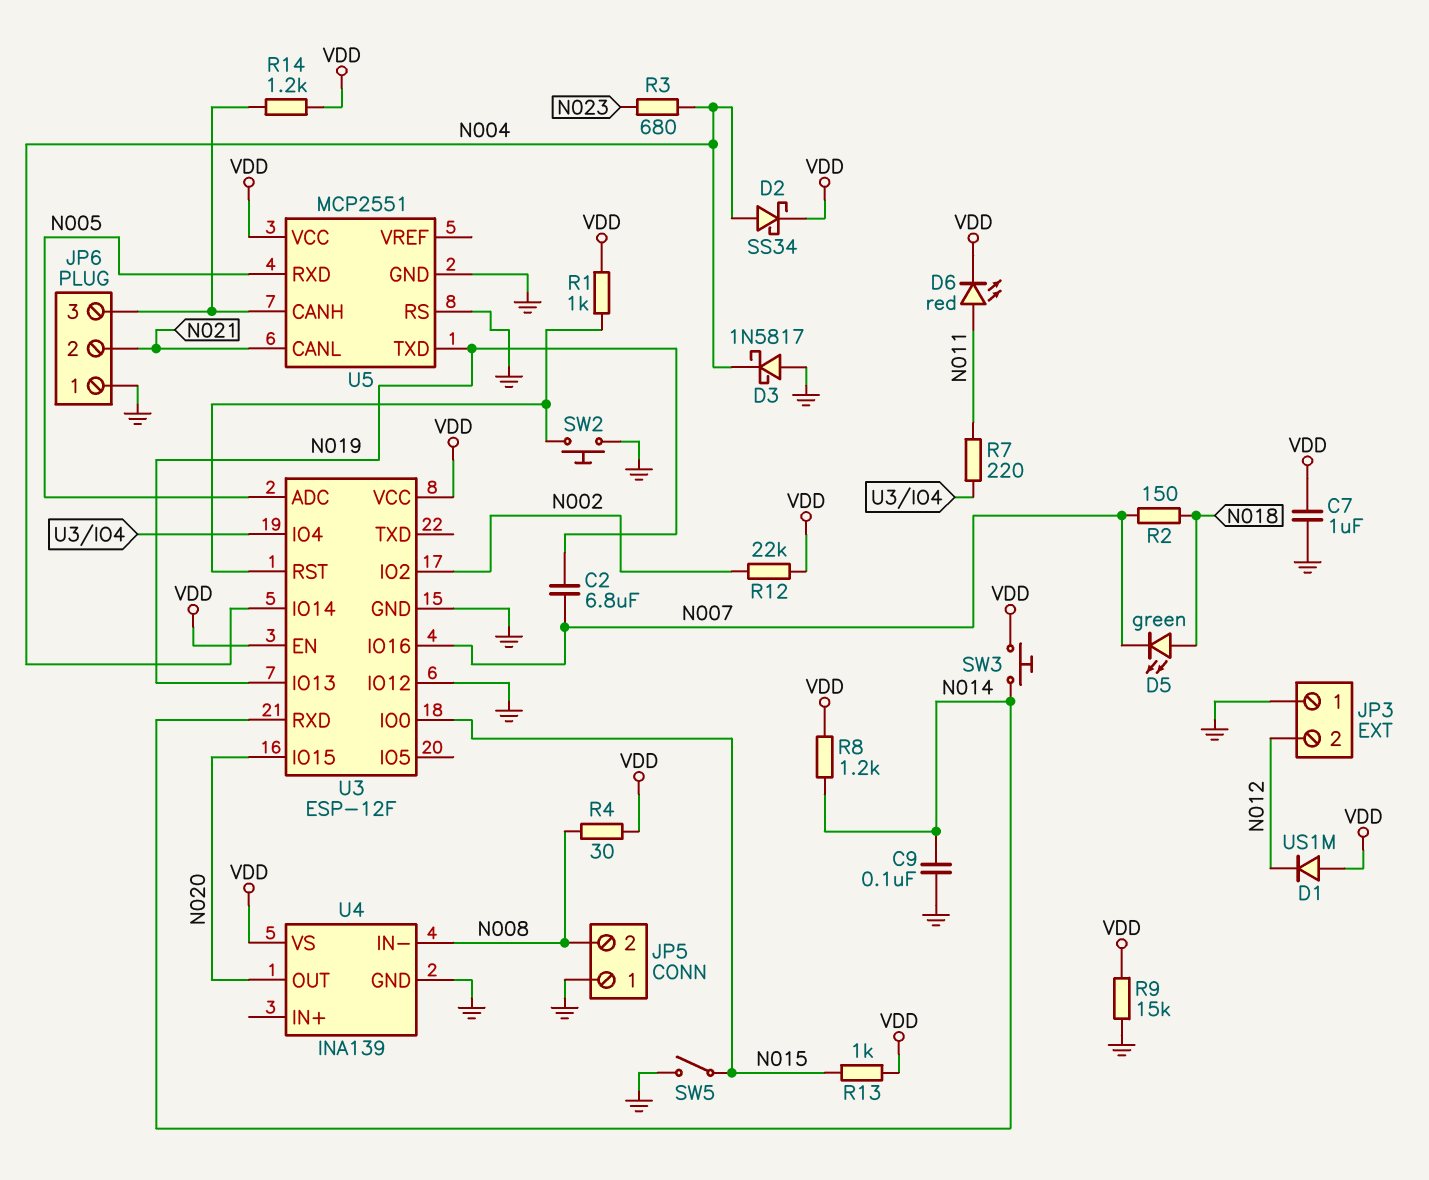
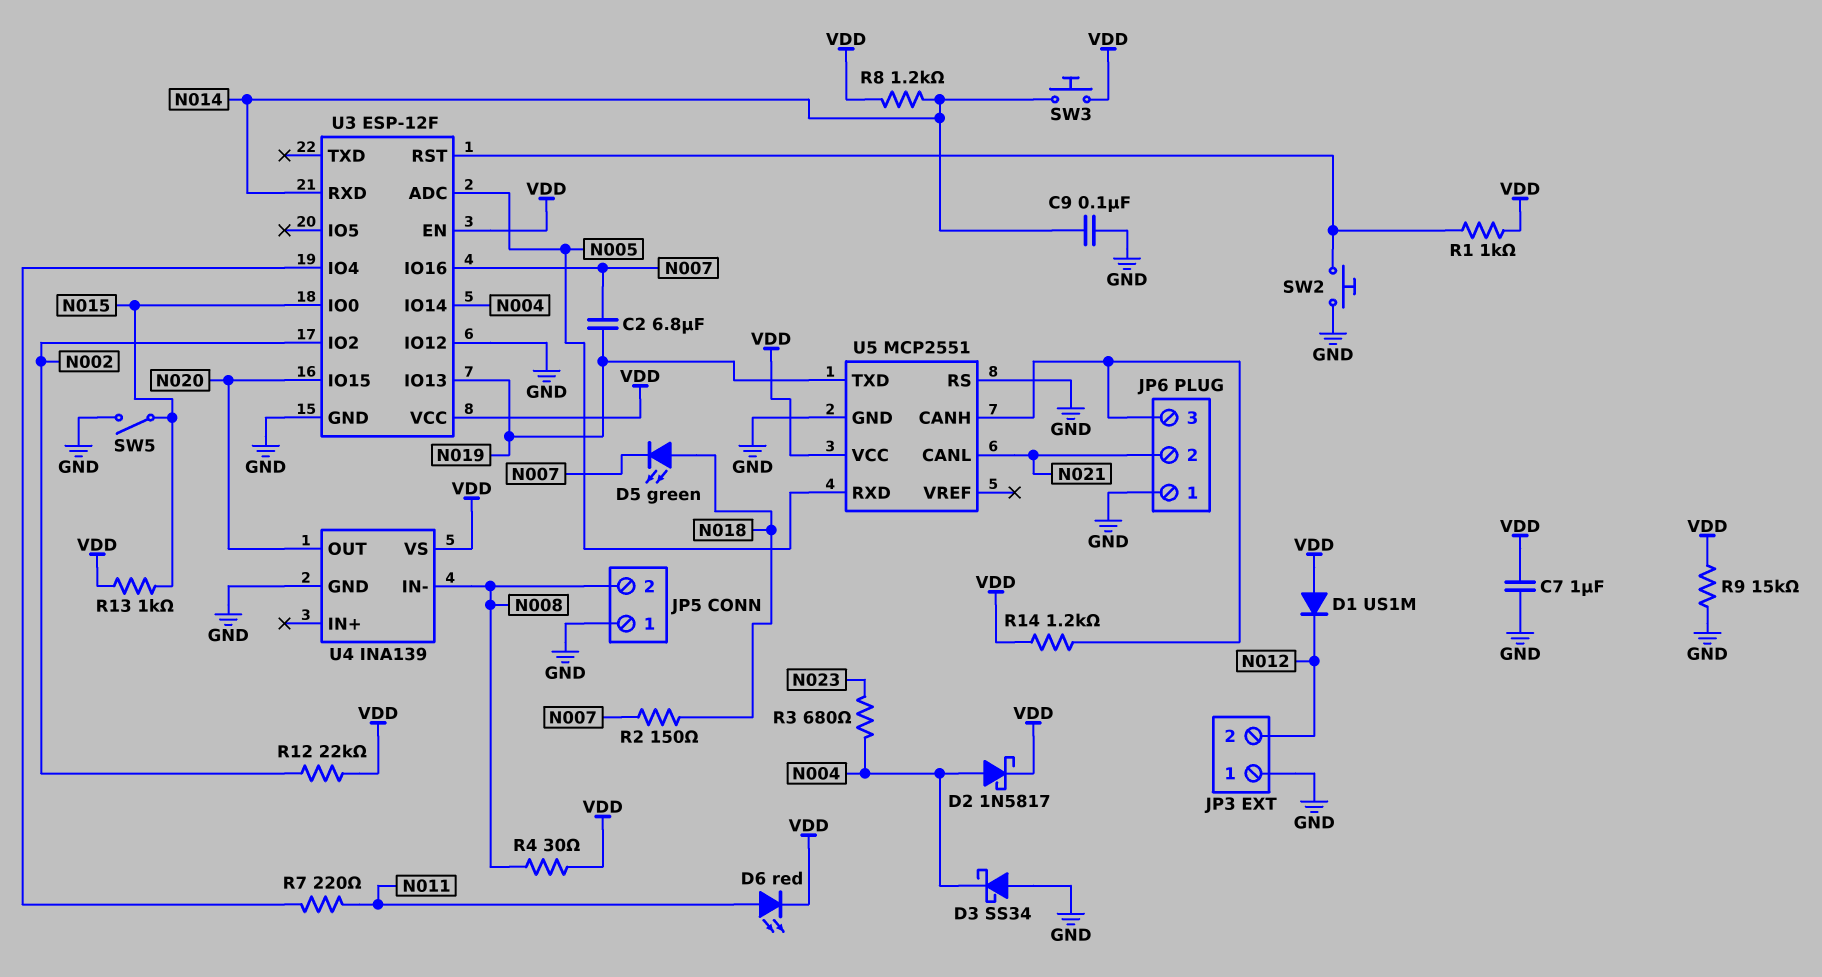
D2: schottky SS34 (A N004, K VDD) -> schottky 1N5817 (A N004, K VDD)
D3: schottky 1N5817 (A GND, K N004) -> schottky SS34 (A GND, K N004)

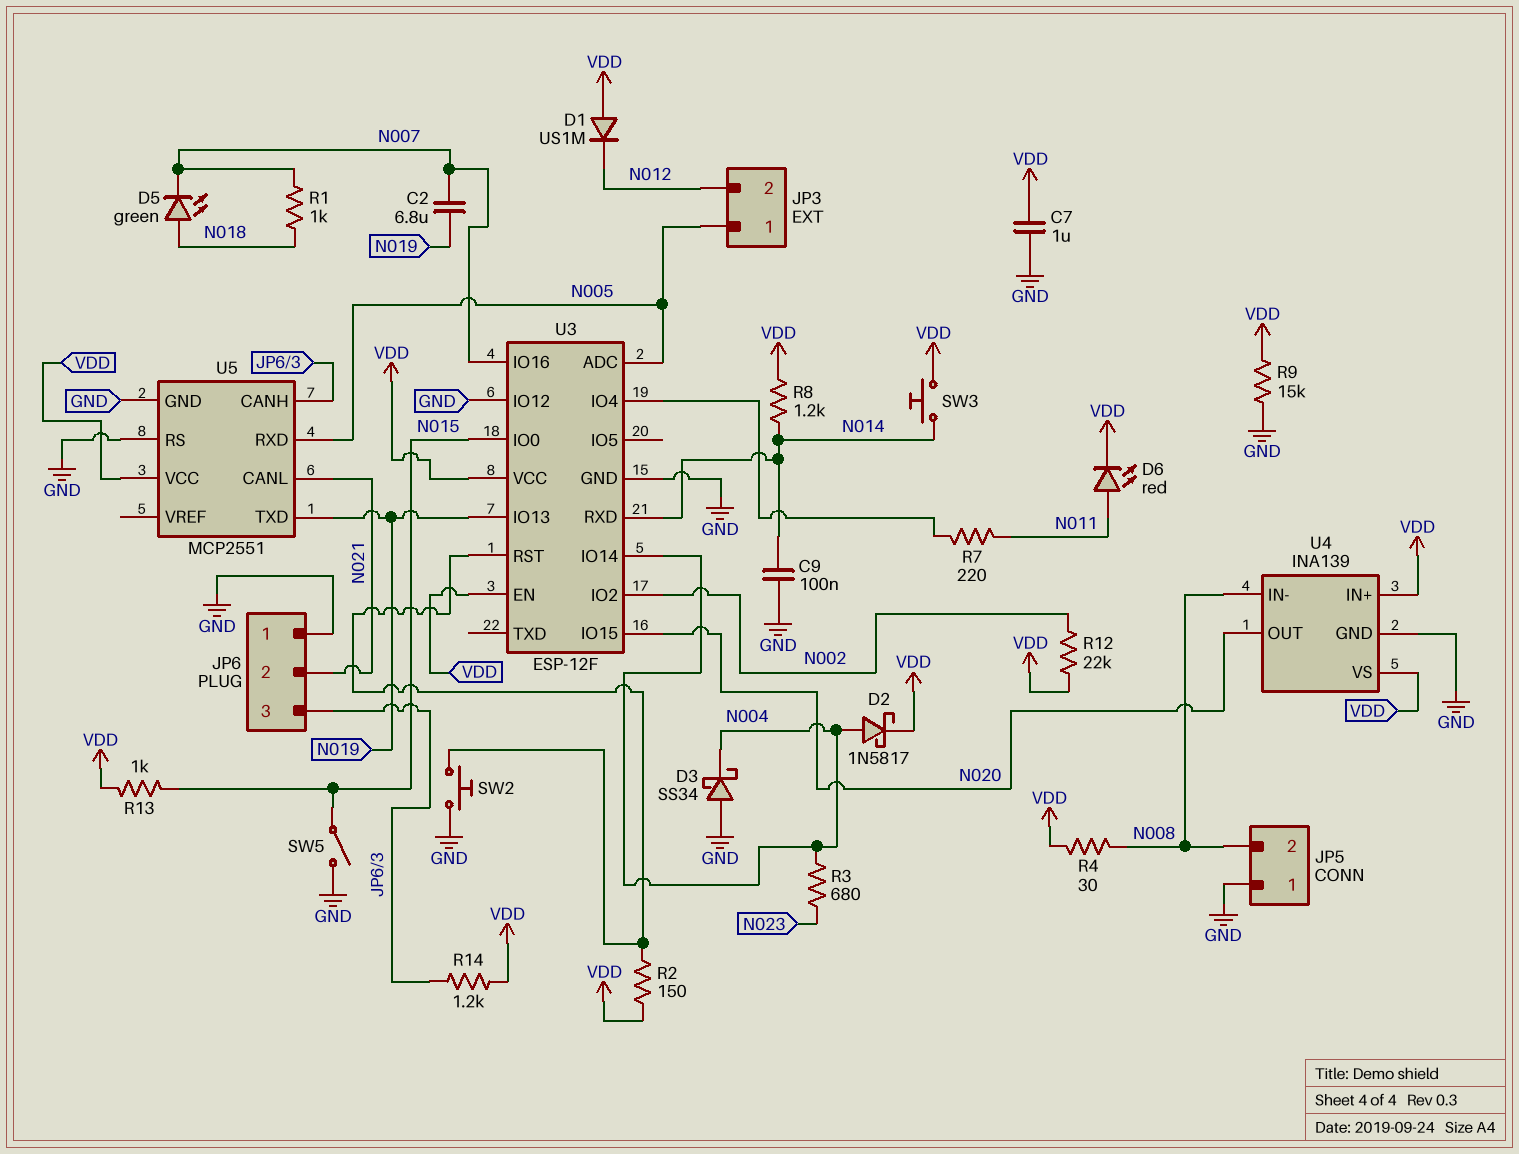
JP3 pin 1: GND -> N005
R1: 1k (U3/RST, VDD) -> 1k (N007, N018)
R2: 150 (N007, N018) -> 150 (U3/RST, VDD)
U4 pin IN+: none -> VDD

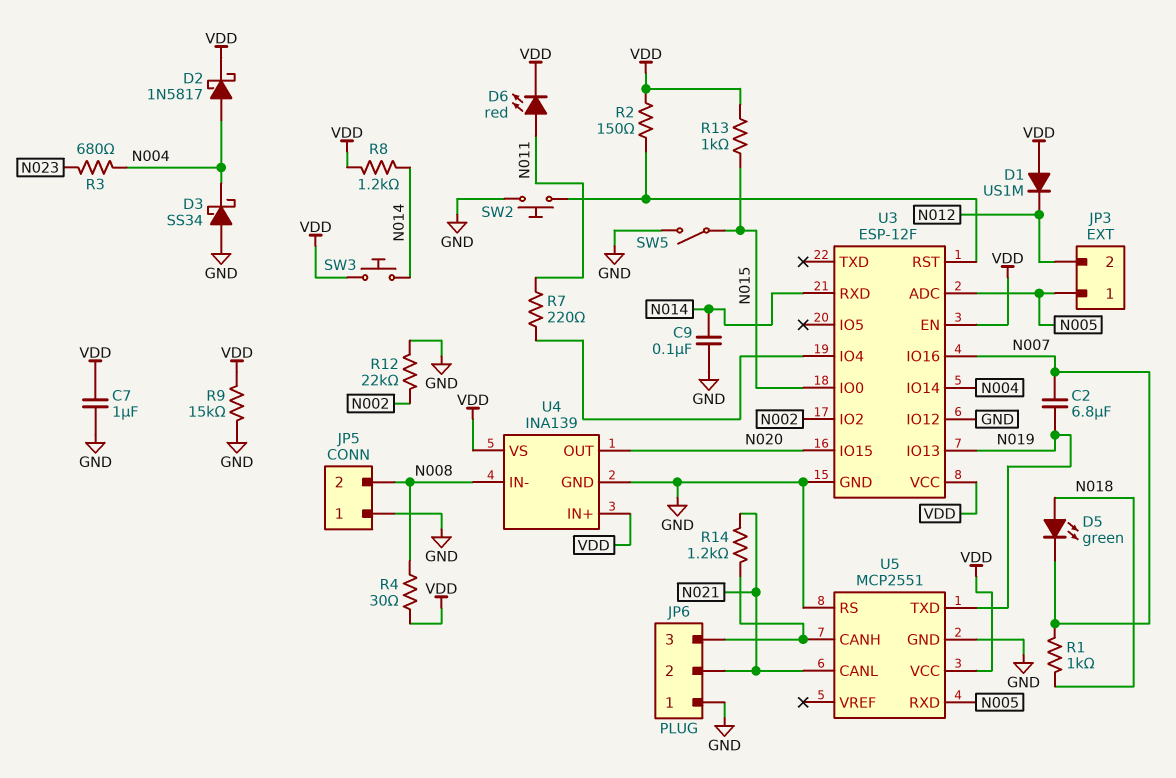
R12: 22k (N002, VDD) -> 22k (GND, N002)
R14: 1.2k (JP6/3, VDD) -> 1.2k (JP6/3, N021)

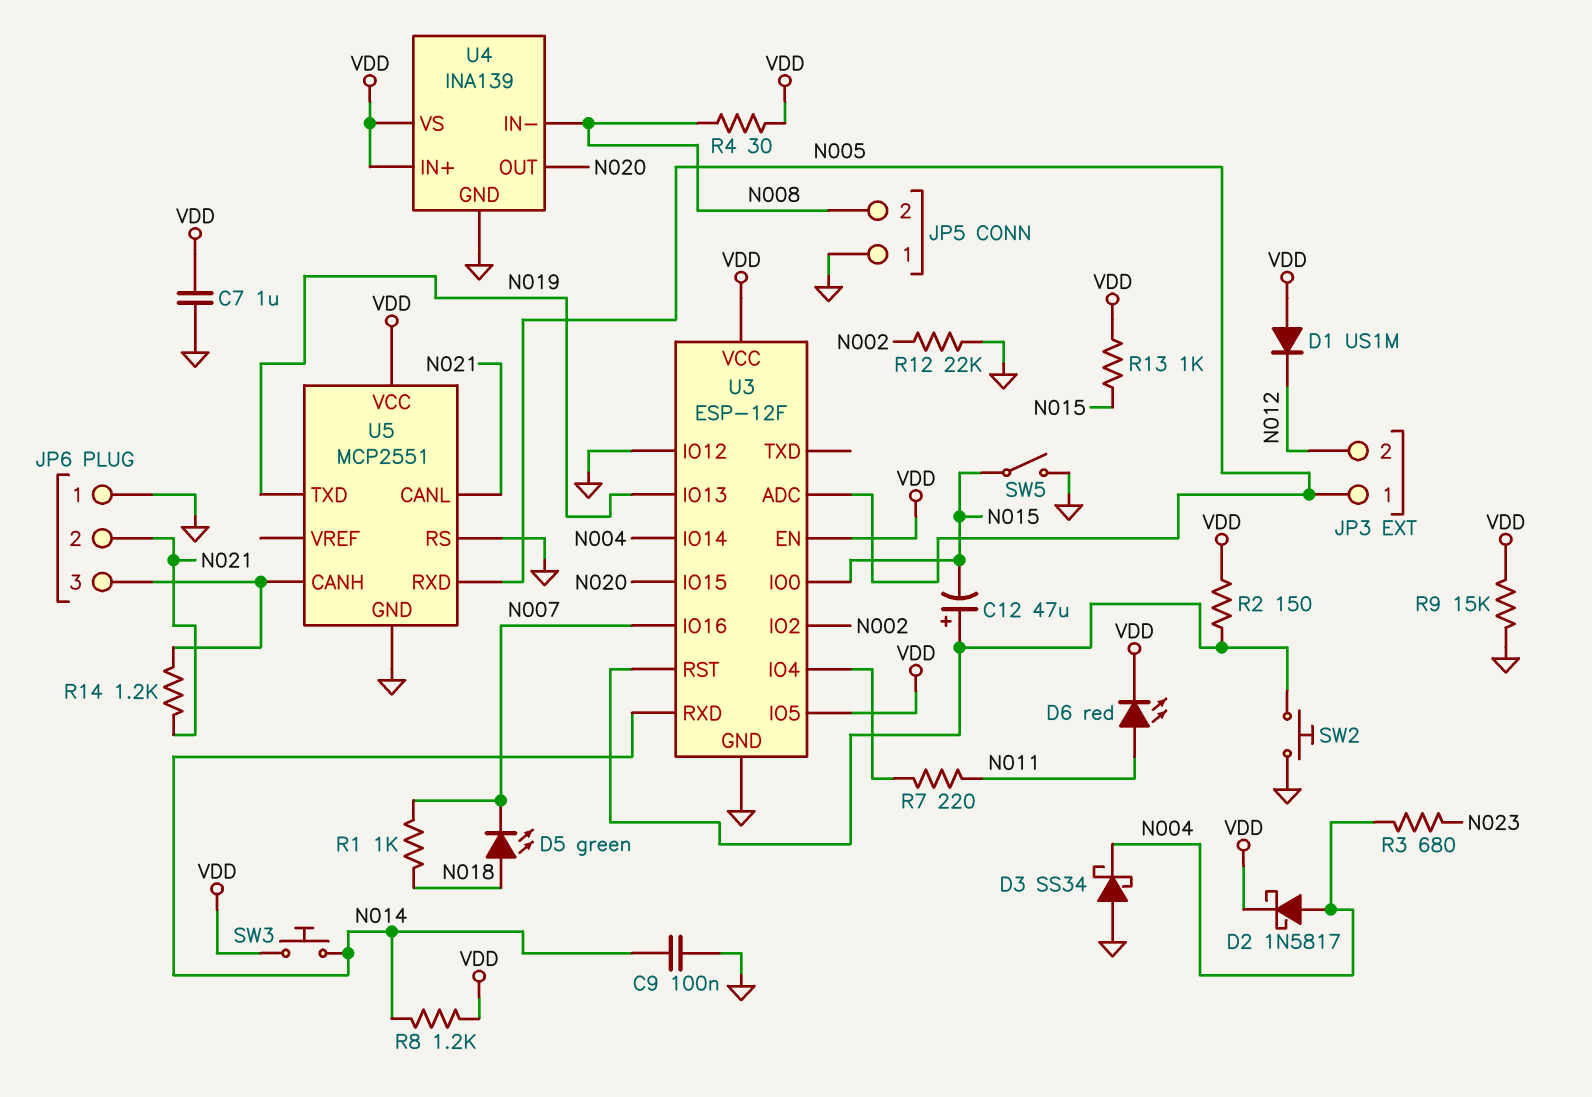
C2: 6.8uF (N007, N019) -> none
C12: none -> 47uF (plus U3/RST, minus N015)
U3 pin IO5: none -> VDD

